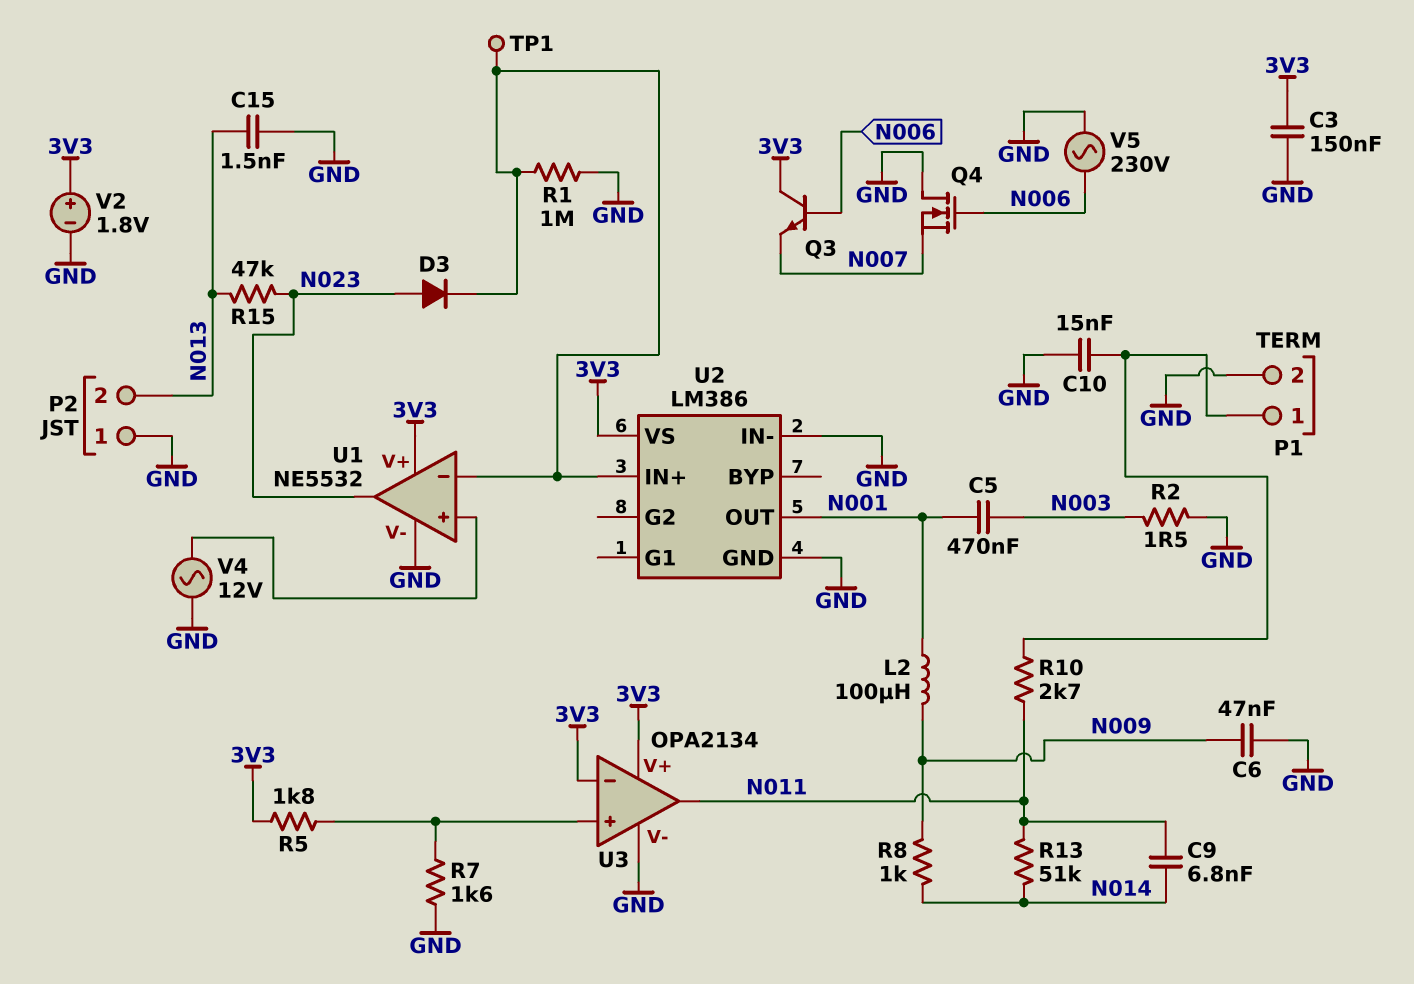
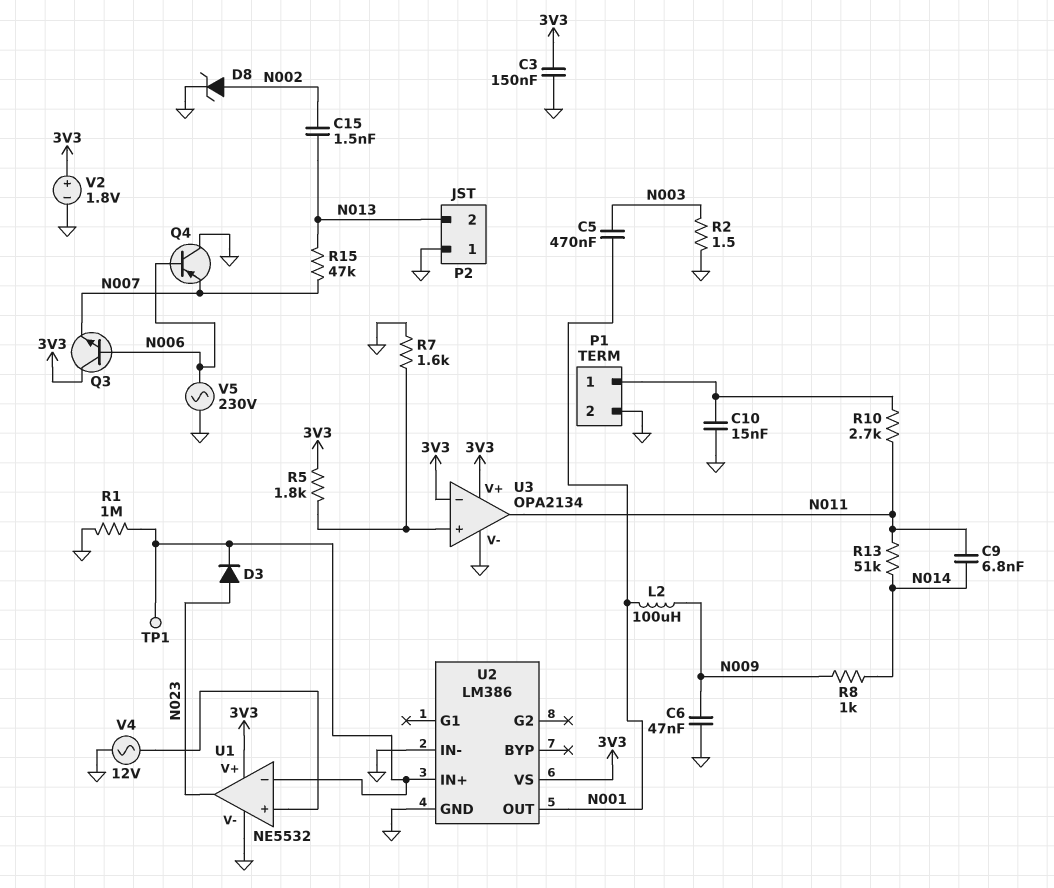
C15: 1.5nF (GND, N013) -> 1.5nF (N002, N013)
D8: none -> zener (A N002, K GND)
Q4: NMOS (G N006, D GND, S N007) -> PNP (B N006, C GND, E N007)
R15: 47k (N013, N023) -> 47k (N007, N013)

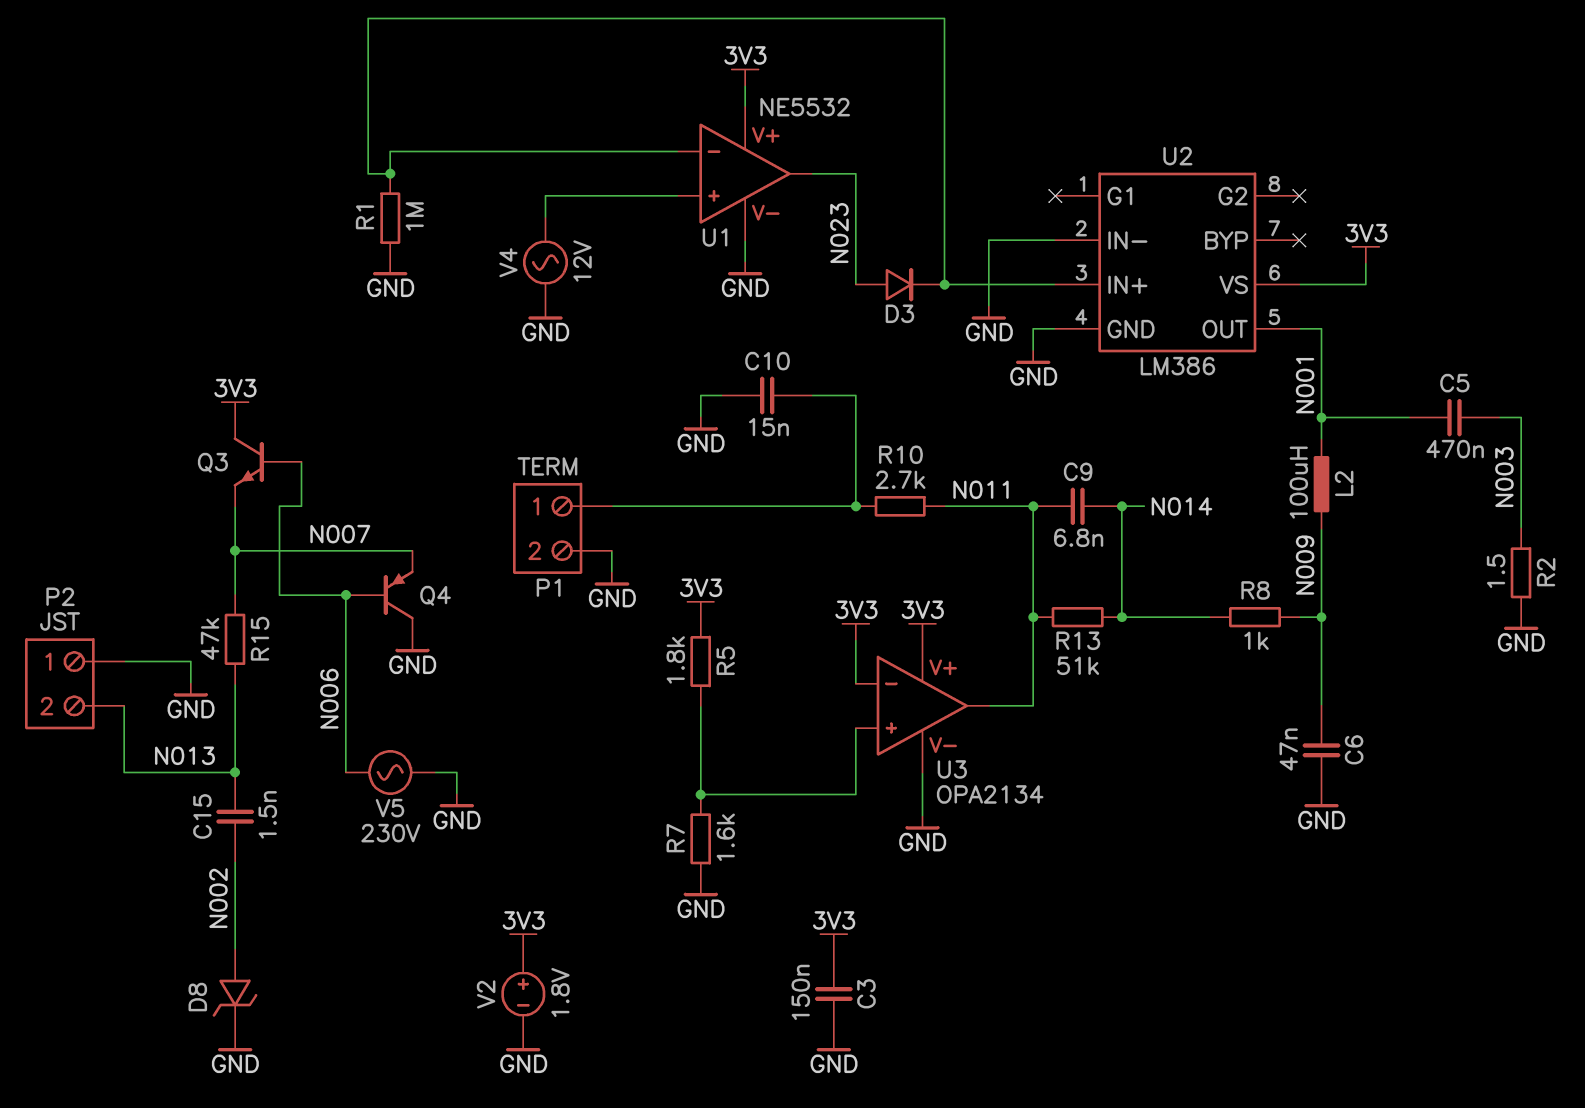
TP1: test point (U1/in-) -> none

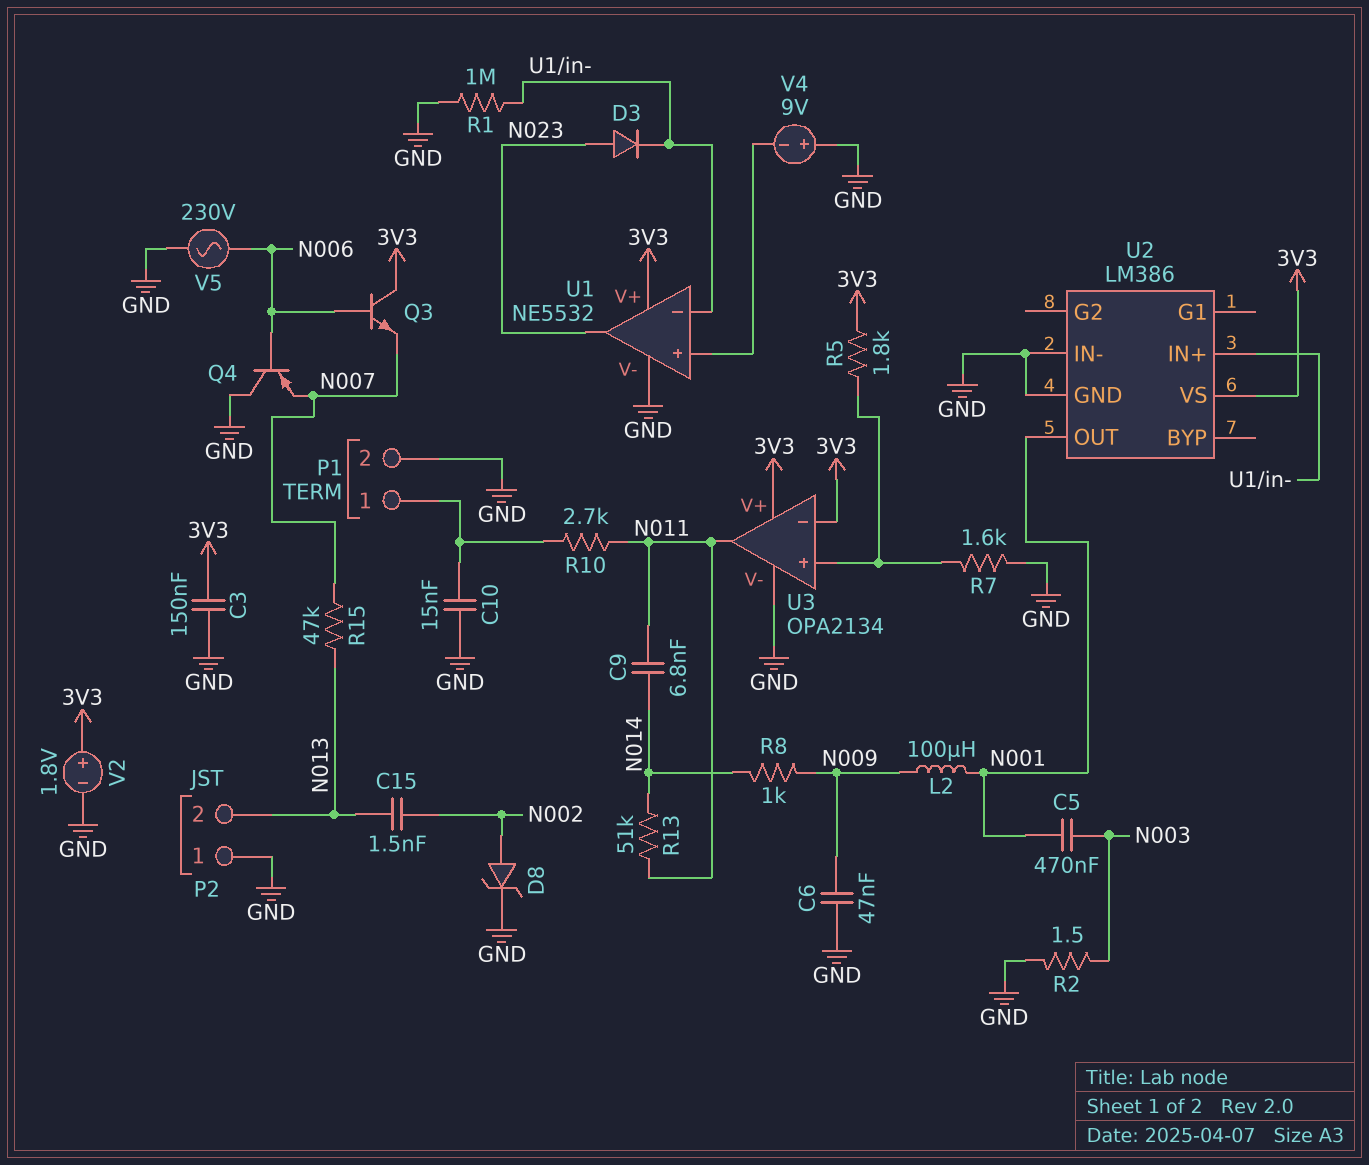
V4: AC 12V (GND, U1/in+) -> 9V (plus GND, minus U1/in+)

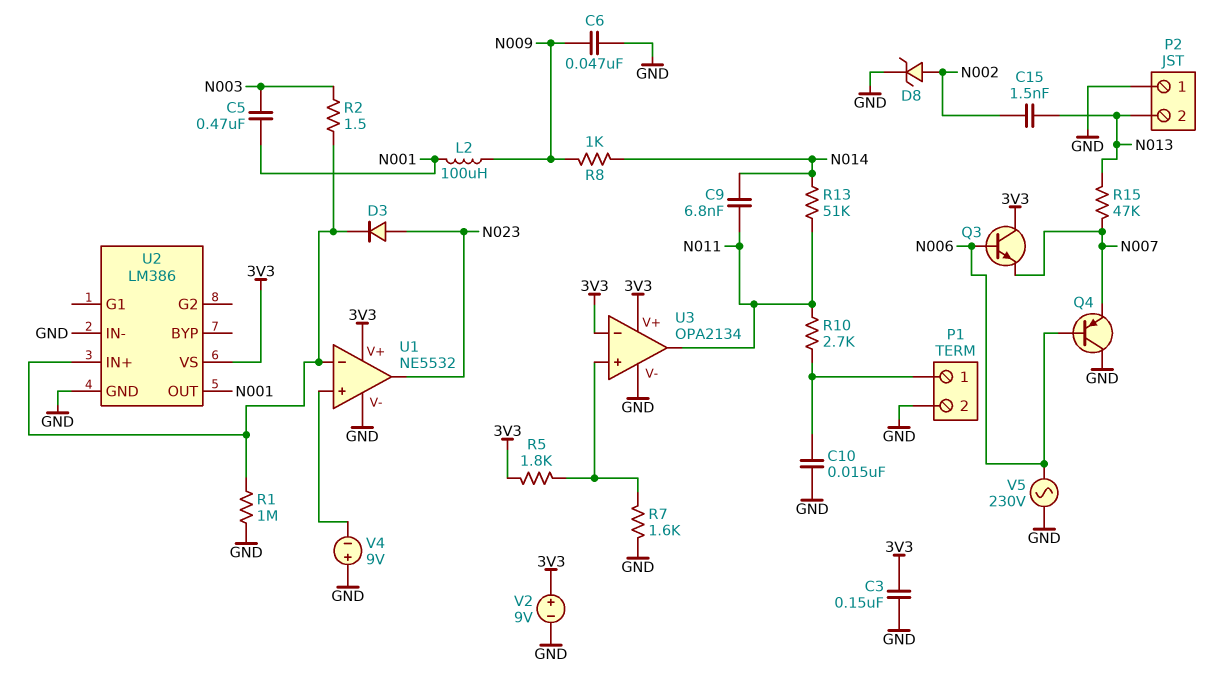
R2: 1.5 (GND, N003) -> 1.5 (N003, U1/in-)
V2: 1.8V (plus 3V3, minus GND) -> 9V (plus 3V3, minus GND)

